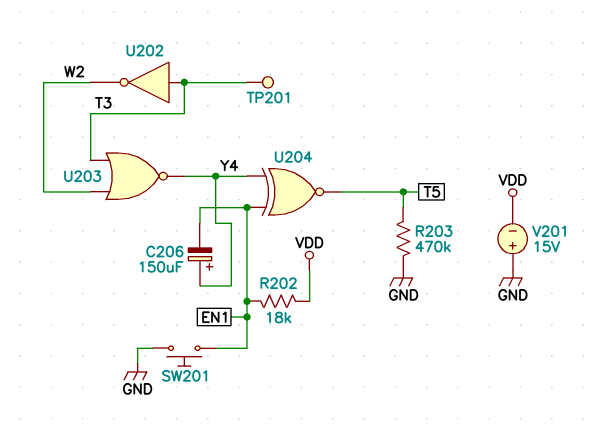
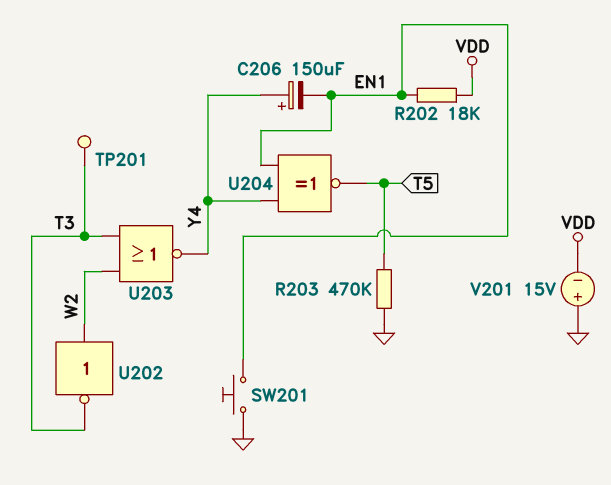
U202: NOT (in T3, out W2) -> NOT (in W2, out T3)

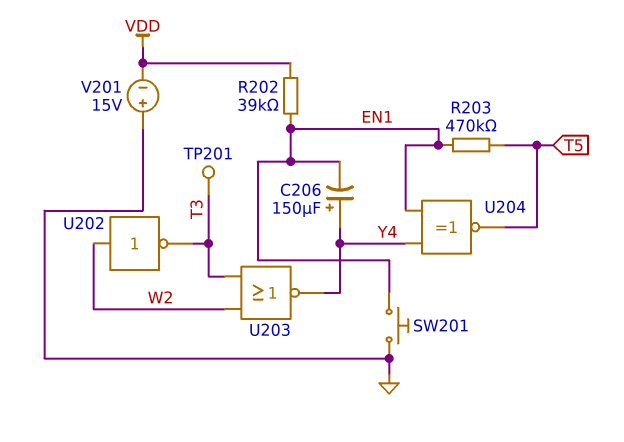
R202: 18k (EN1, VDD) -> 39k (EN1, VDD)
R203: 470k (GND, T5) -> 470k (EN1, T5)

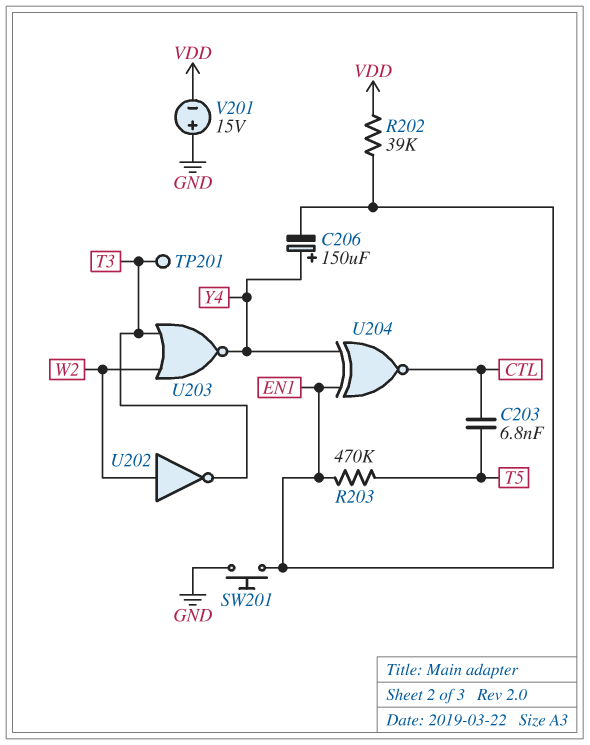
C203: none -> 6.8nF (CTL, T5)
U204: XNOR (in EN1, in Y4, out T5) -> XNOR (in EN1, in Y4, out CTL)

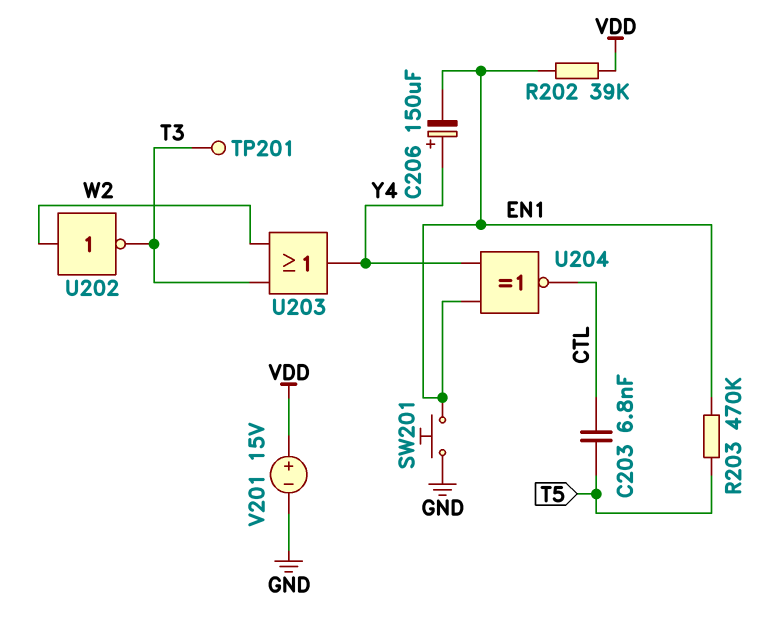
U203: NOR (in T3, in W2, out Y4) -> OR (in T3, in W2, out Y4)
V201: 15V (plus GND, minus VDD) -> 15V (plus VDD, minus GND)

